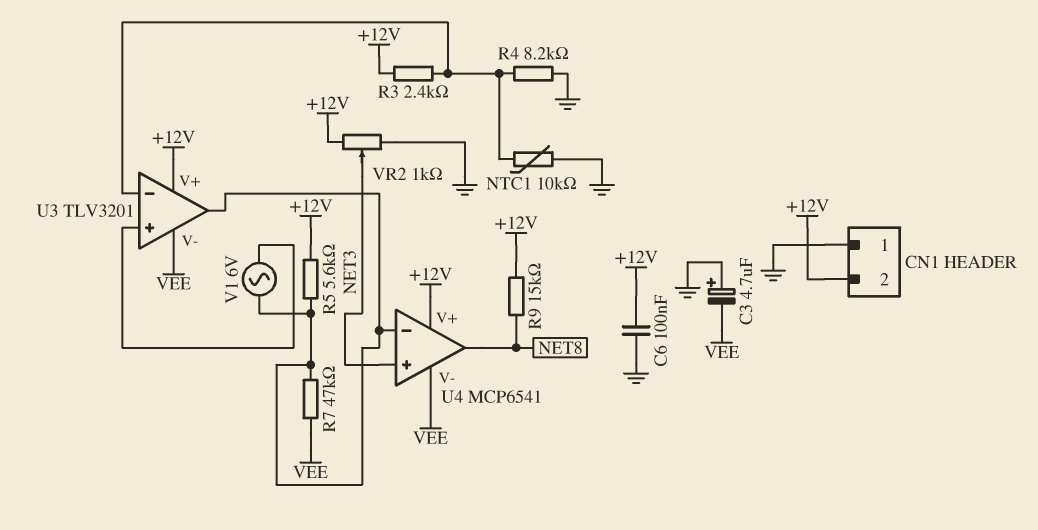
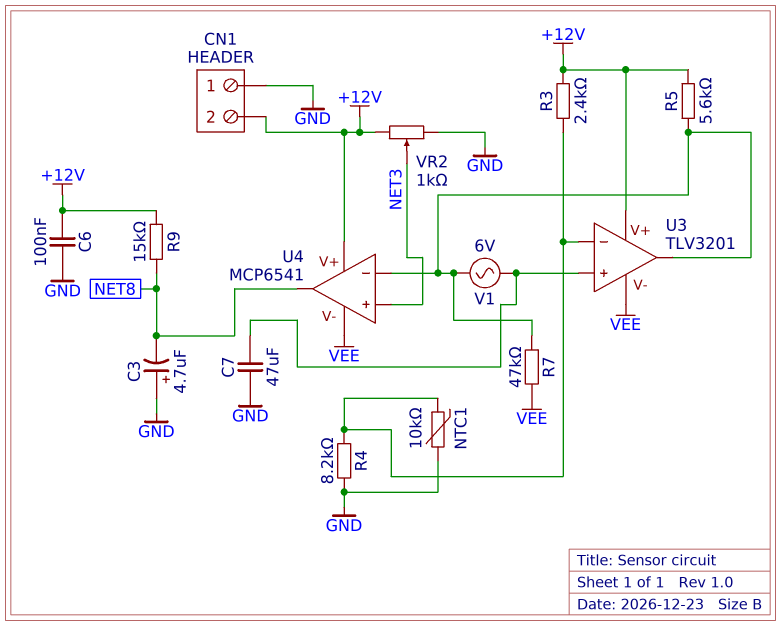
C3: 4.7uF (plus GND, minus VEE) -> 4.7uF (plus GND, minus NET8)
C7: none -> 47uF (GND, U3/in+)

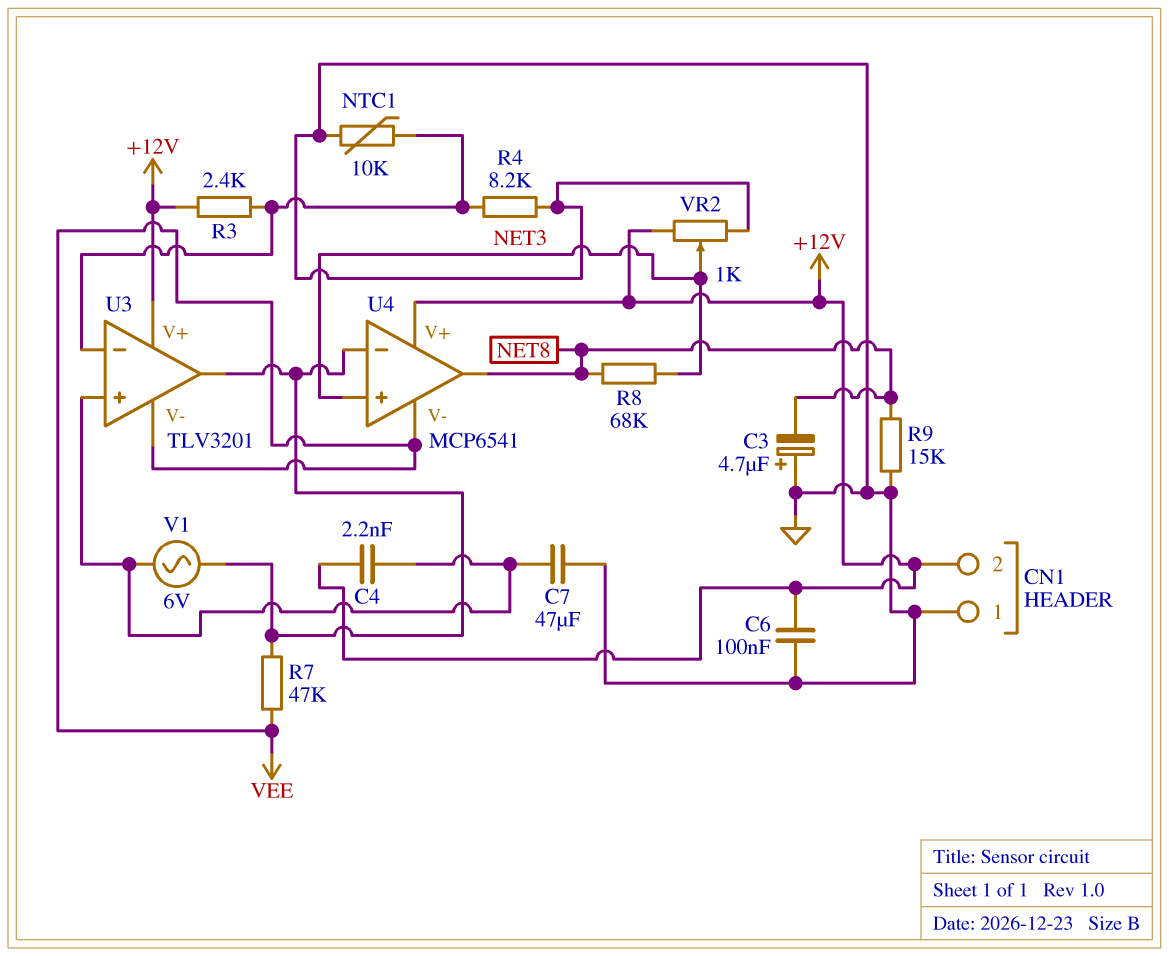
C4: none -> 2.2nF (+12V, U3/in+)
R5: 5.6k (+12V, U3/out) -> none
R8: none -> 68k (NET3, NET8)
R9: 15k (+12V, NET8) -> 15k (GND, NET8)

